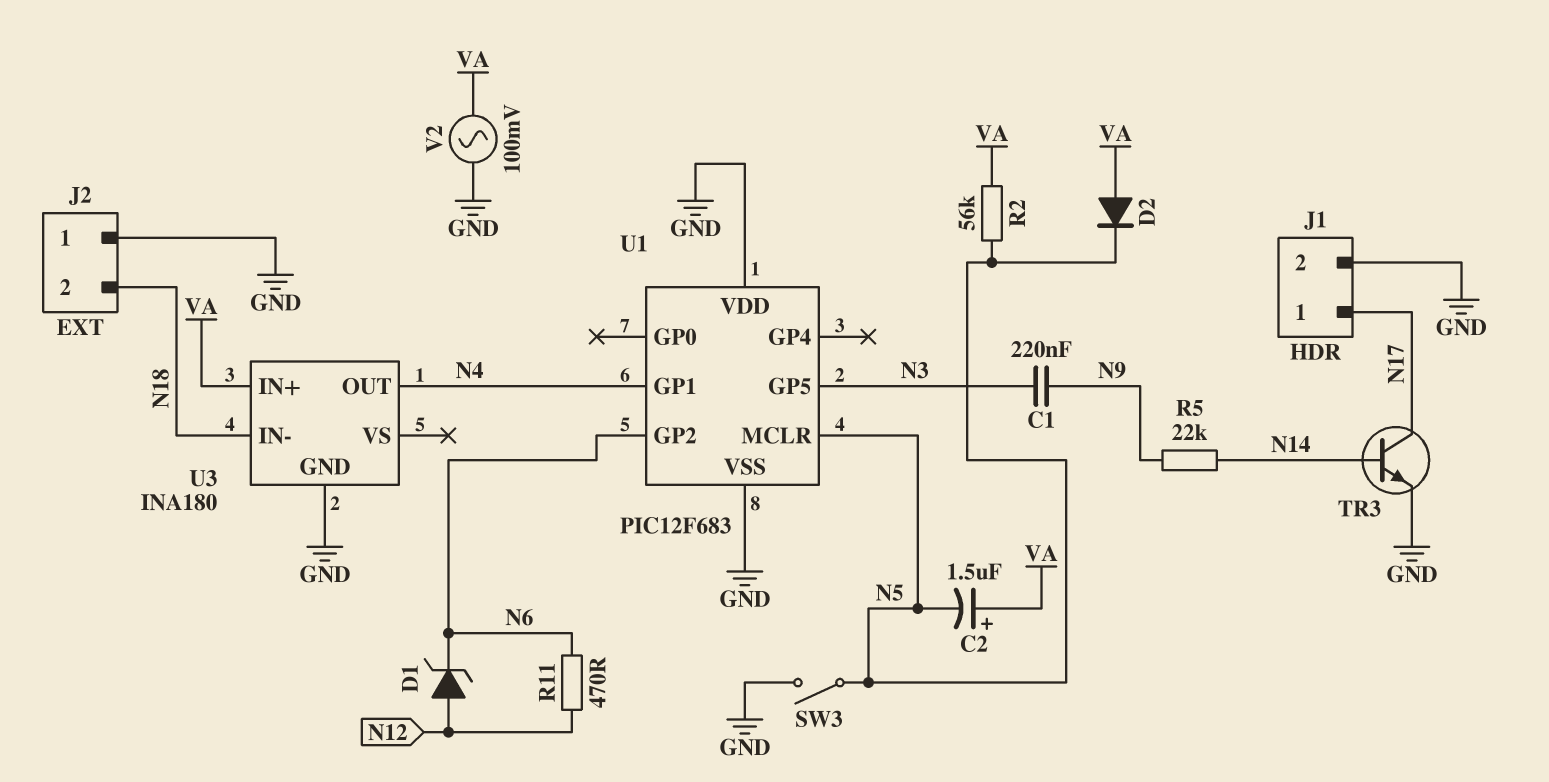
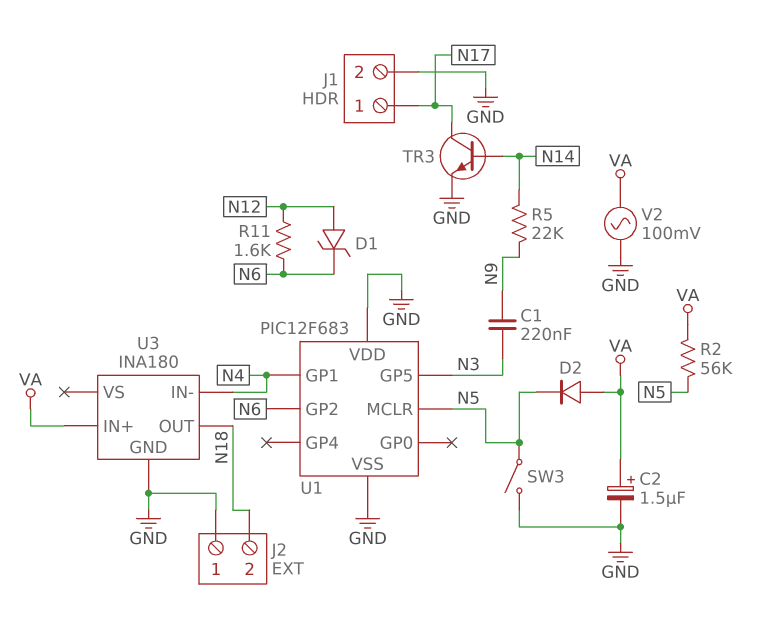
C2: 1.5uF (plus VA, minus N5) -> 1.5uF (plus VA, minus GND)
R11: 470 (N6, N12) -> 1.6k (N6, N12)
U3 pin IN-: N18 -> N4
U3 pin OUT: N4 -> N18

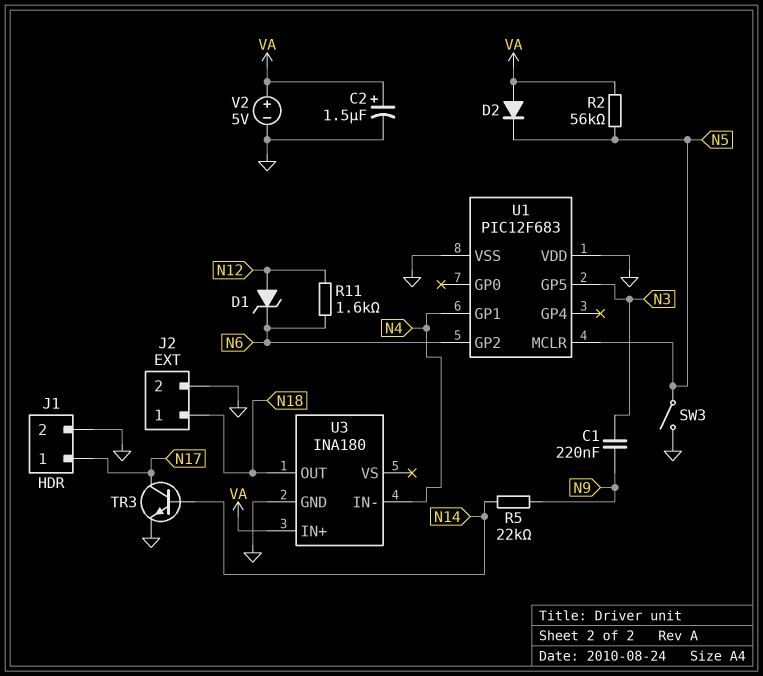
J2 pin 1: GND -> N18
J2 pin 2: N18 -> GND
V2: AC 100mV (GND, VA) -> 5V (plus VA, minus GND)

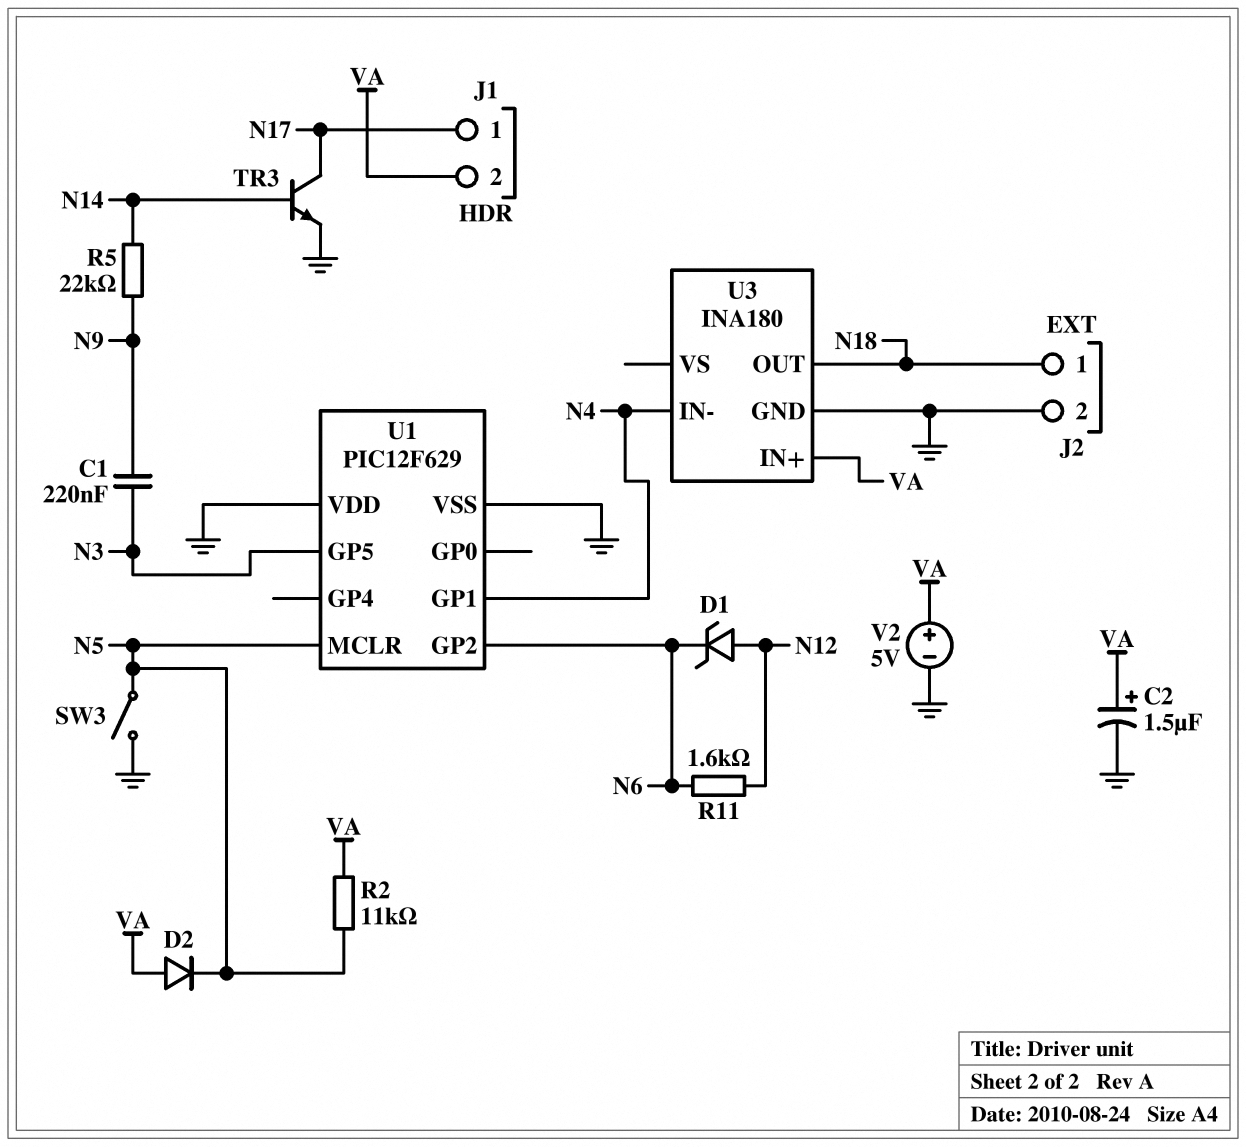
J1 pin 2: GND -> VA
R2: 56k (N5, VA) -> 11k (N5, VA)
U1: PIC12F683 -> PIC12F629

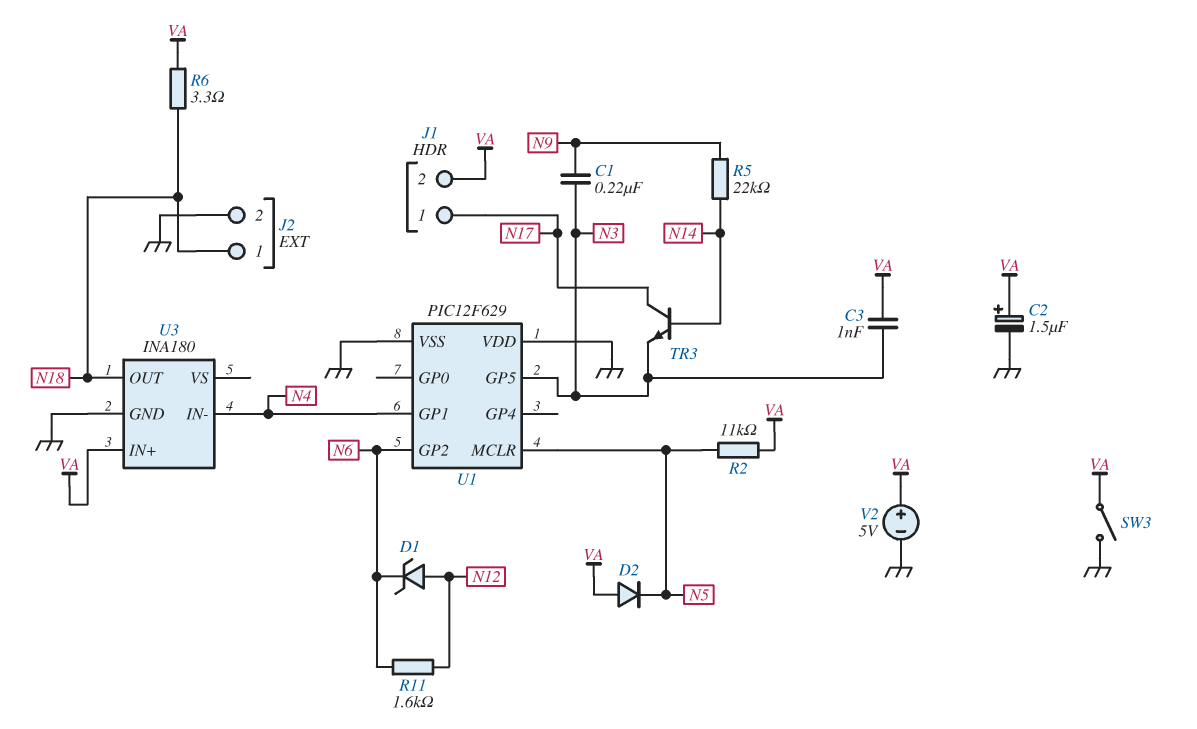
C3: none -> 1nF (N3, VA)
R6: none -> 3.3 (N18, VA)
SW3: switch (GND, N5) -> switch (GND, VA)
TR3: NPN (B N14, C N17, E GND) -> NPN (B N14, C N17, E N3)

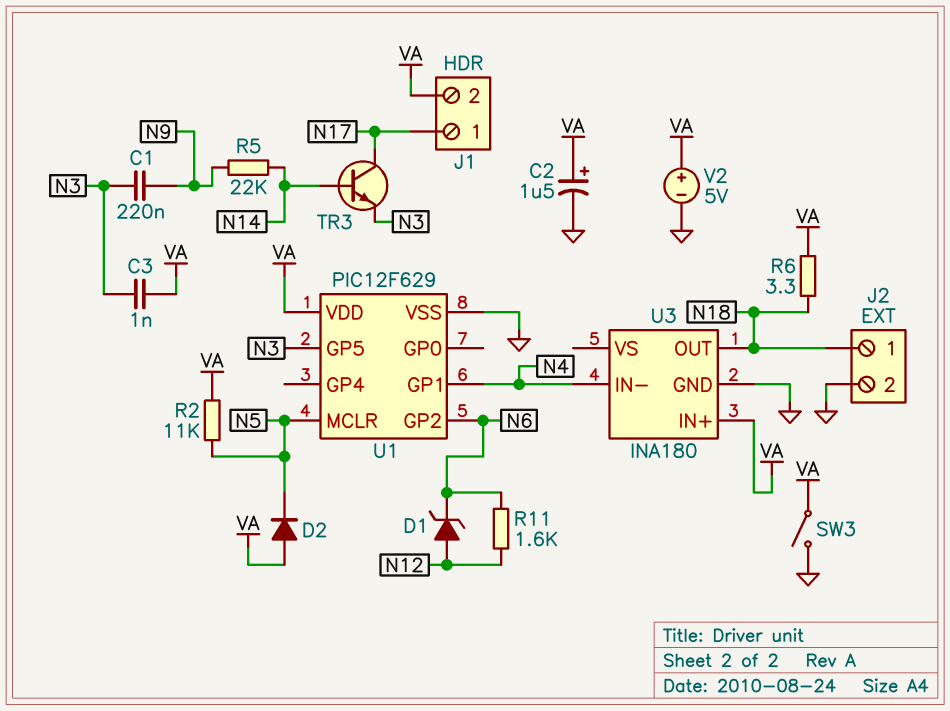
U1 pin VDD: GND -> VA

